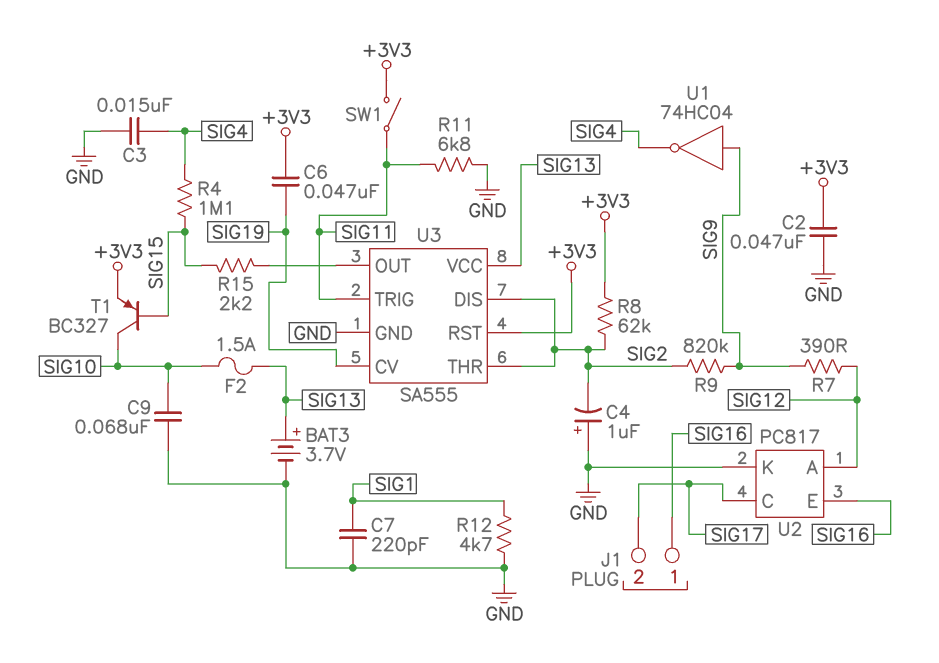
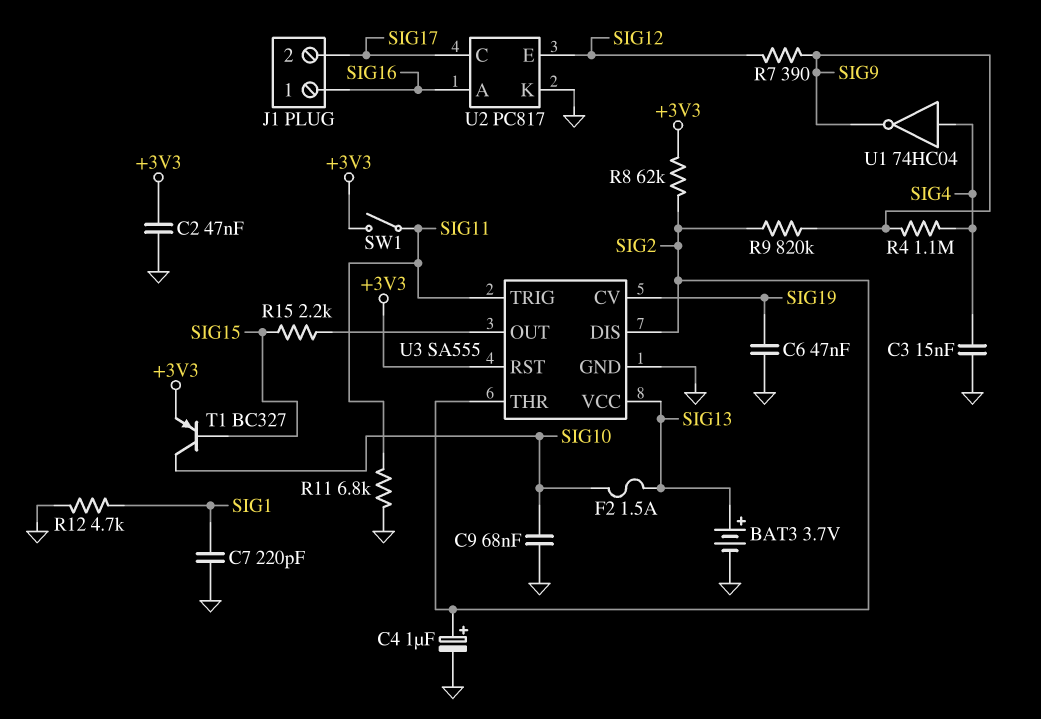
C4: 1uF (plus GND, minus SIG2) -> 1uF (plus SIG2, minus GND)
C6: 47nF (+3V3, SIG19) -> 47nF (GND, SIG19)
R4: 1.1M (SIG4, SIG15) -> 1.1M (SIG4, SIG9)
U1: NOT 74HC04 (in SIG9, out SIG4) -> NOT 74HC04 (in SIG4, out SIG9)
U2 pin A: SIG12 -> SIG16
U2 pin E: SIG16 -> SIG12

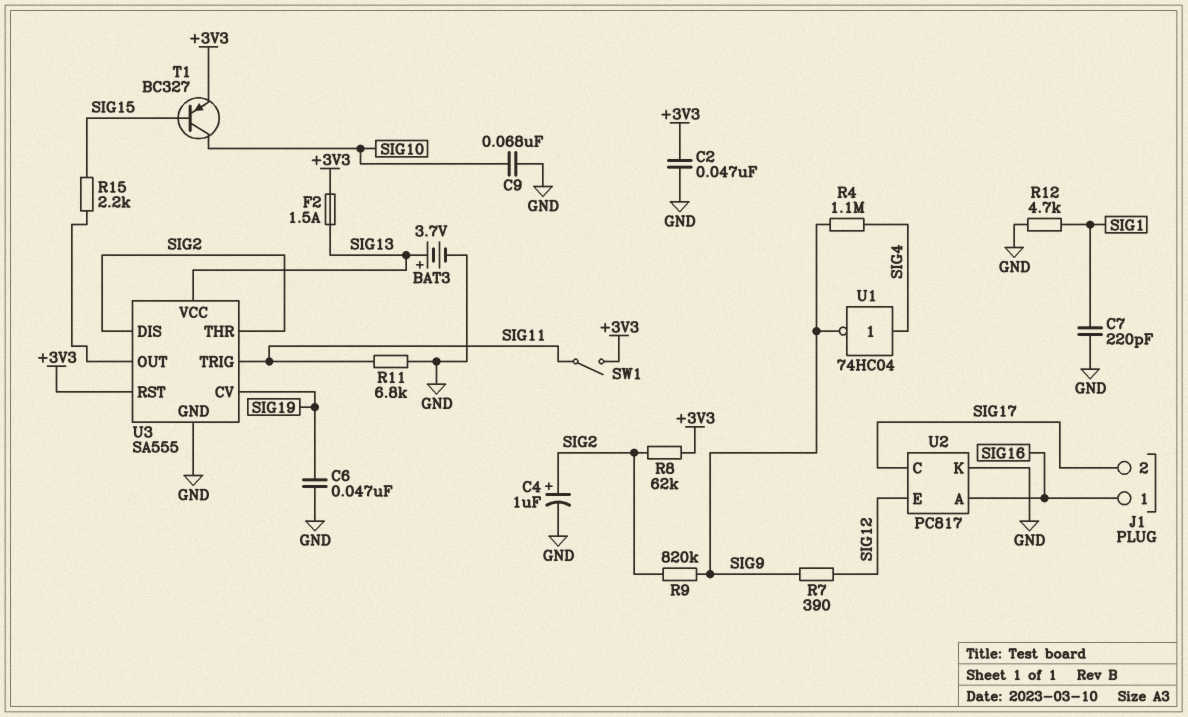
C3: 15nF (GND, SIG4) -> none
F2: 1.5A (SIG10, SIG13) -> 1.5A (+3V3, SIG13)

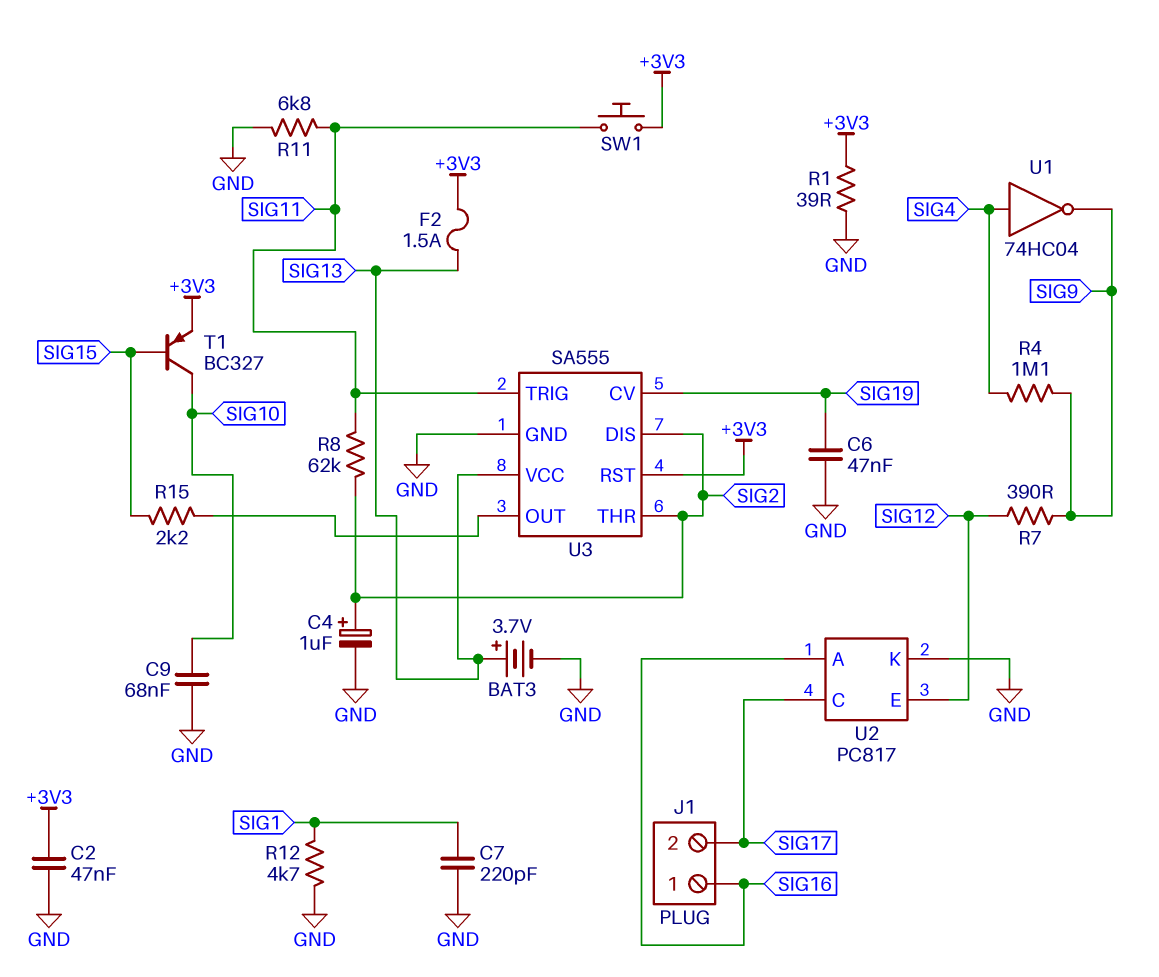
R1: none -> 39 (+3V3, GND)
R8: 62k (+3V3, SIG2) -> 62k (SIG2, SIG11)
R9: 820k (SIG2, SIG9) -> none
SW1: switch (+3V3, SIG11) -> button (+3V3, SIG11)

